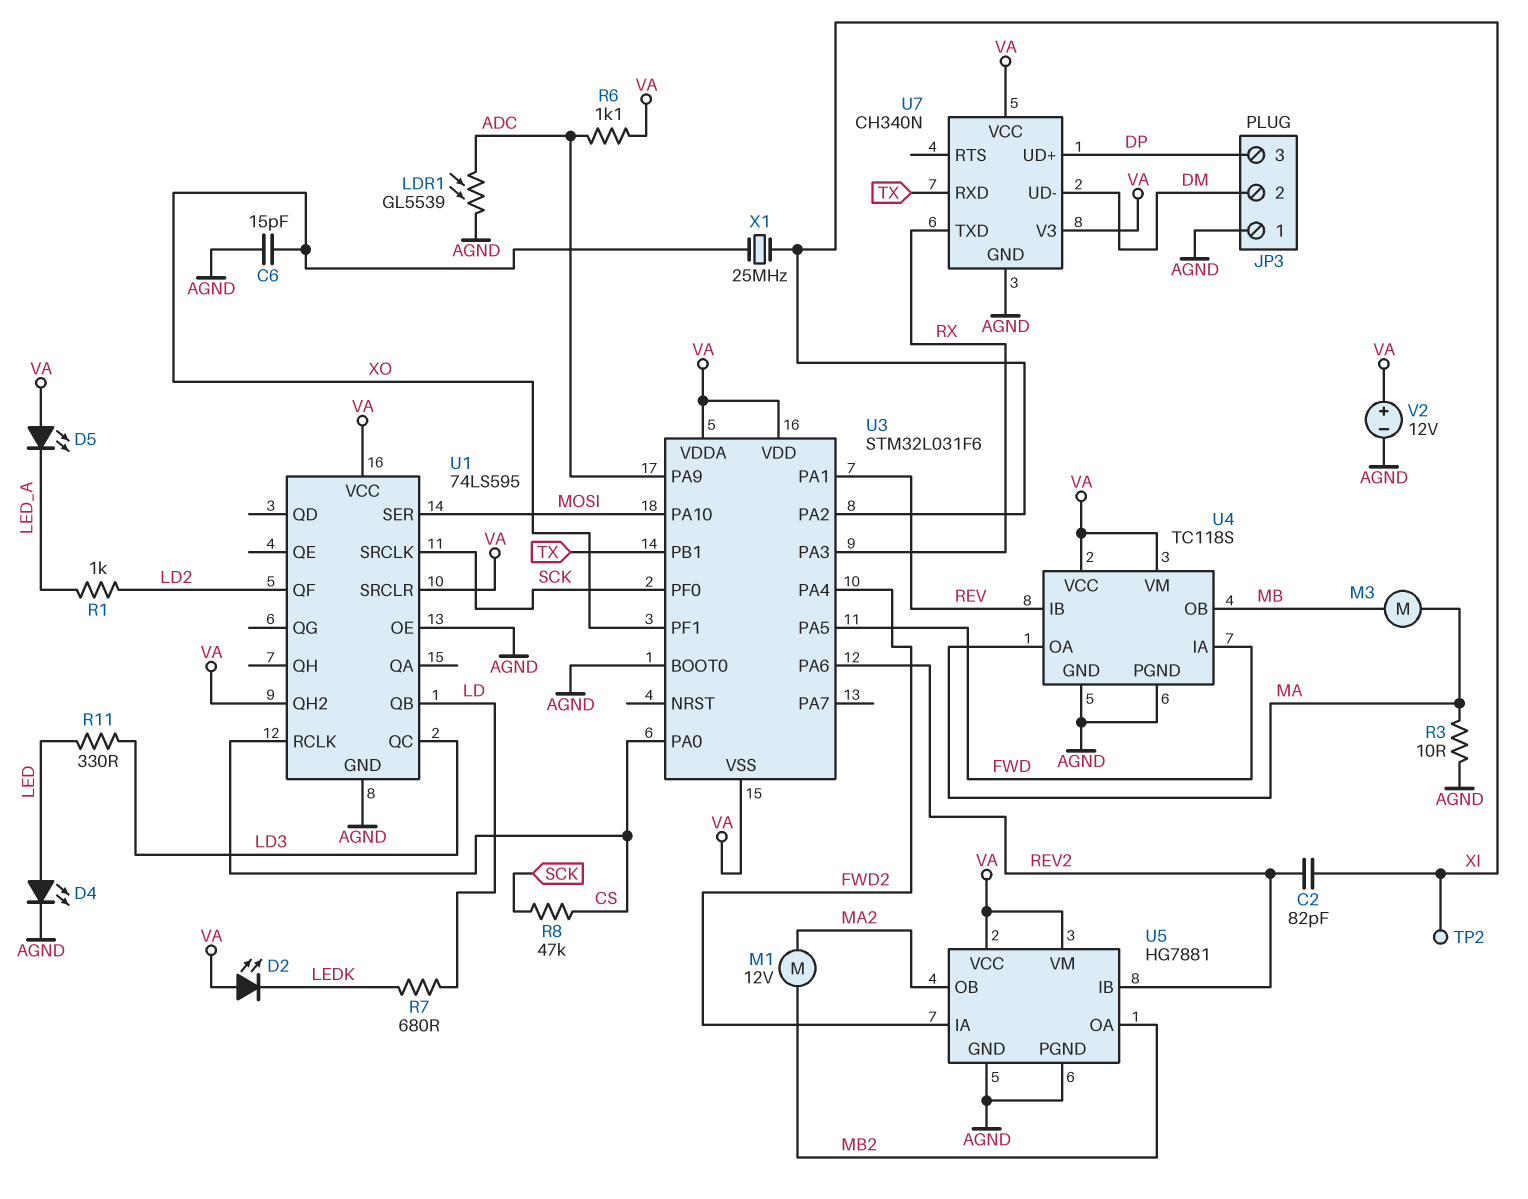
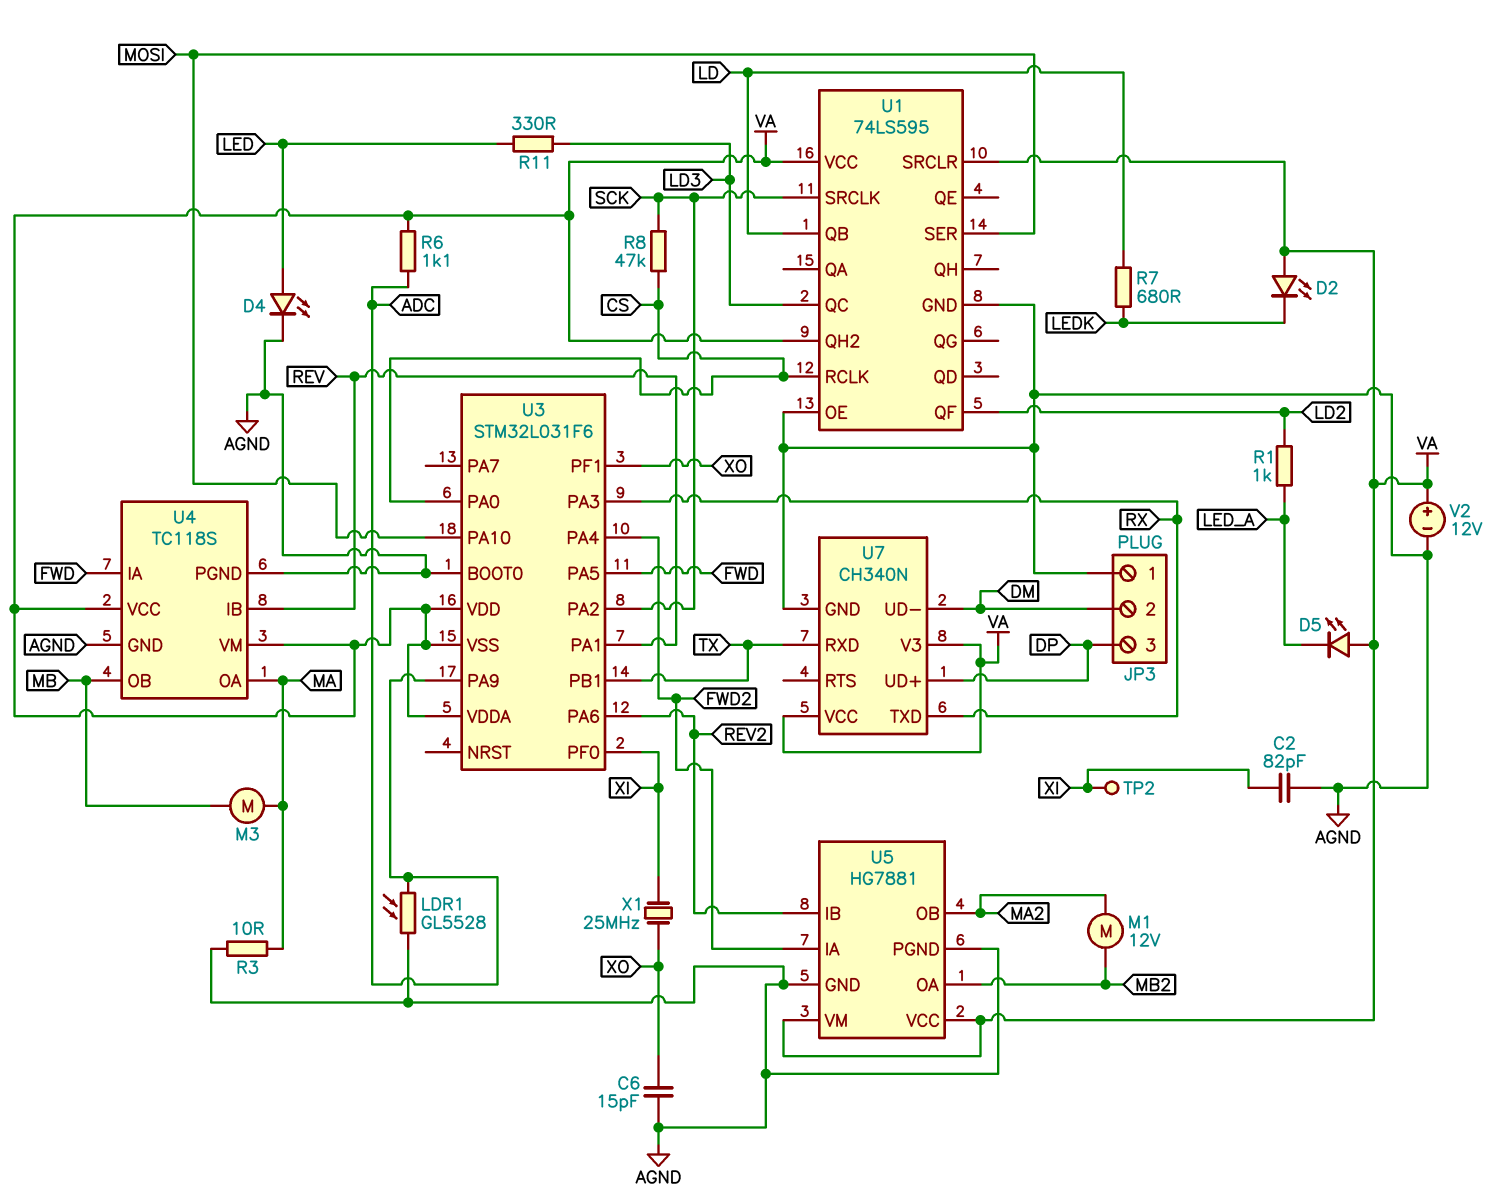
C2: 82pF (REV2, XI) -> 82pF (AGND, XI)
LDR1: GL5539 (ADC, AGND) -> GL5528 (ADC, AGND)
U3 pin PA2: XI -> SCK
U3 pin PF0: SCK -> XI

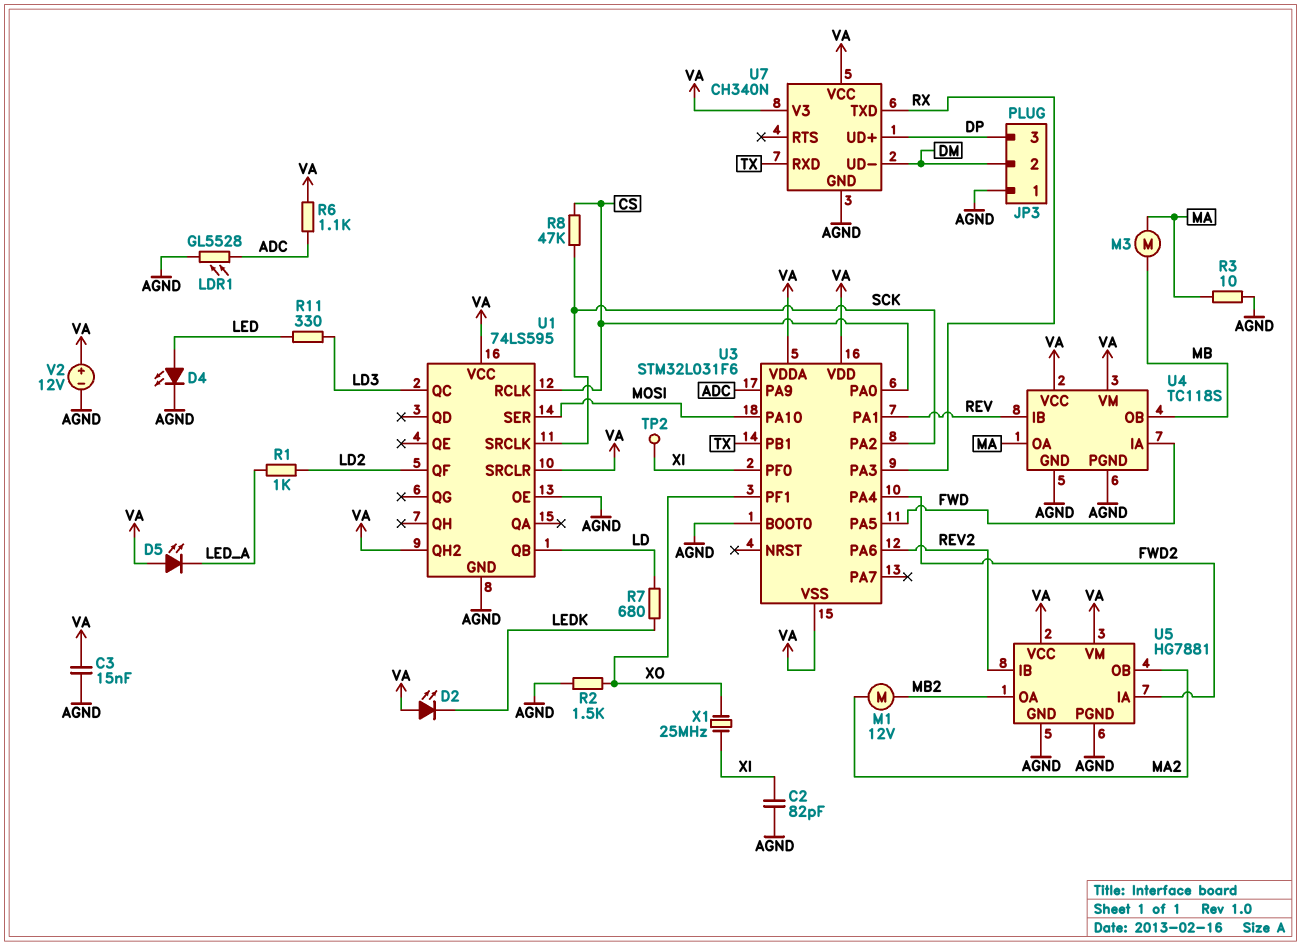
C3: none -> 15nF (AGND, VA)
C6: 15pF (AGND, XO) -> none
R2: none -> 1.5k (AGND, XO)

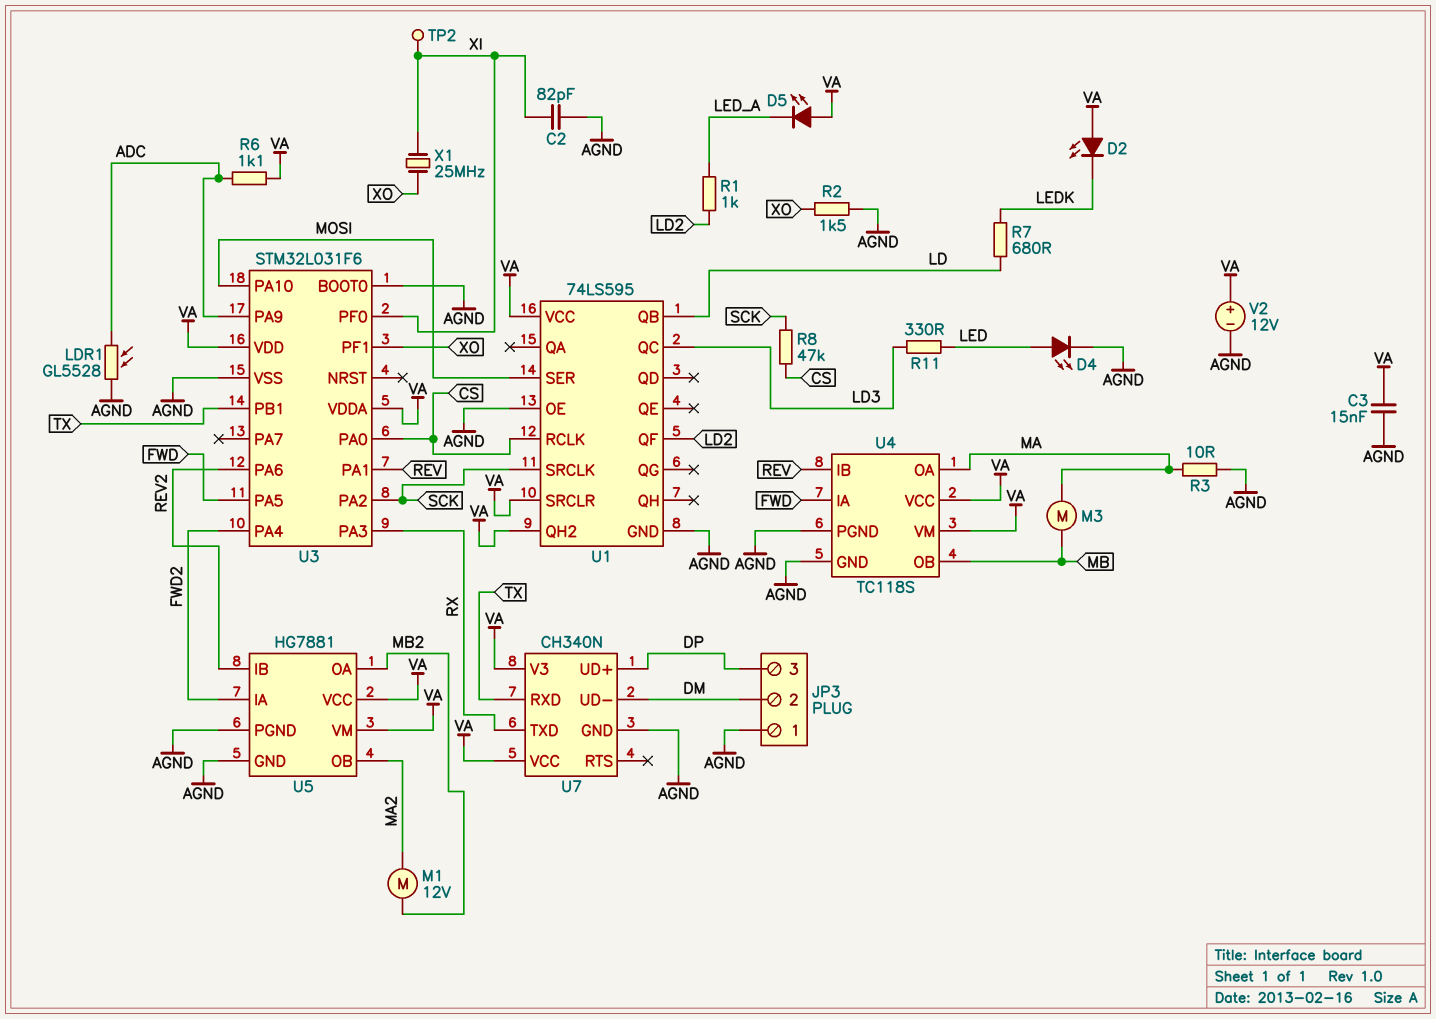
U3 pin VSS: VA -> AGND

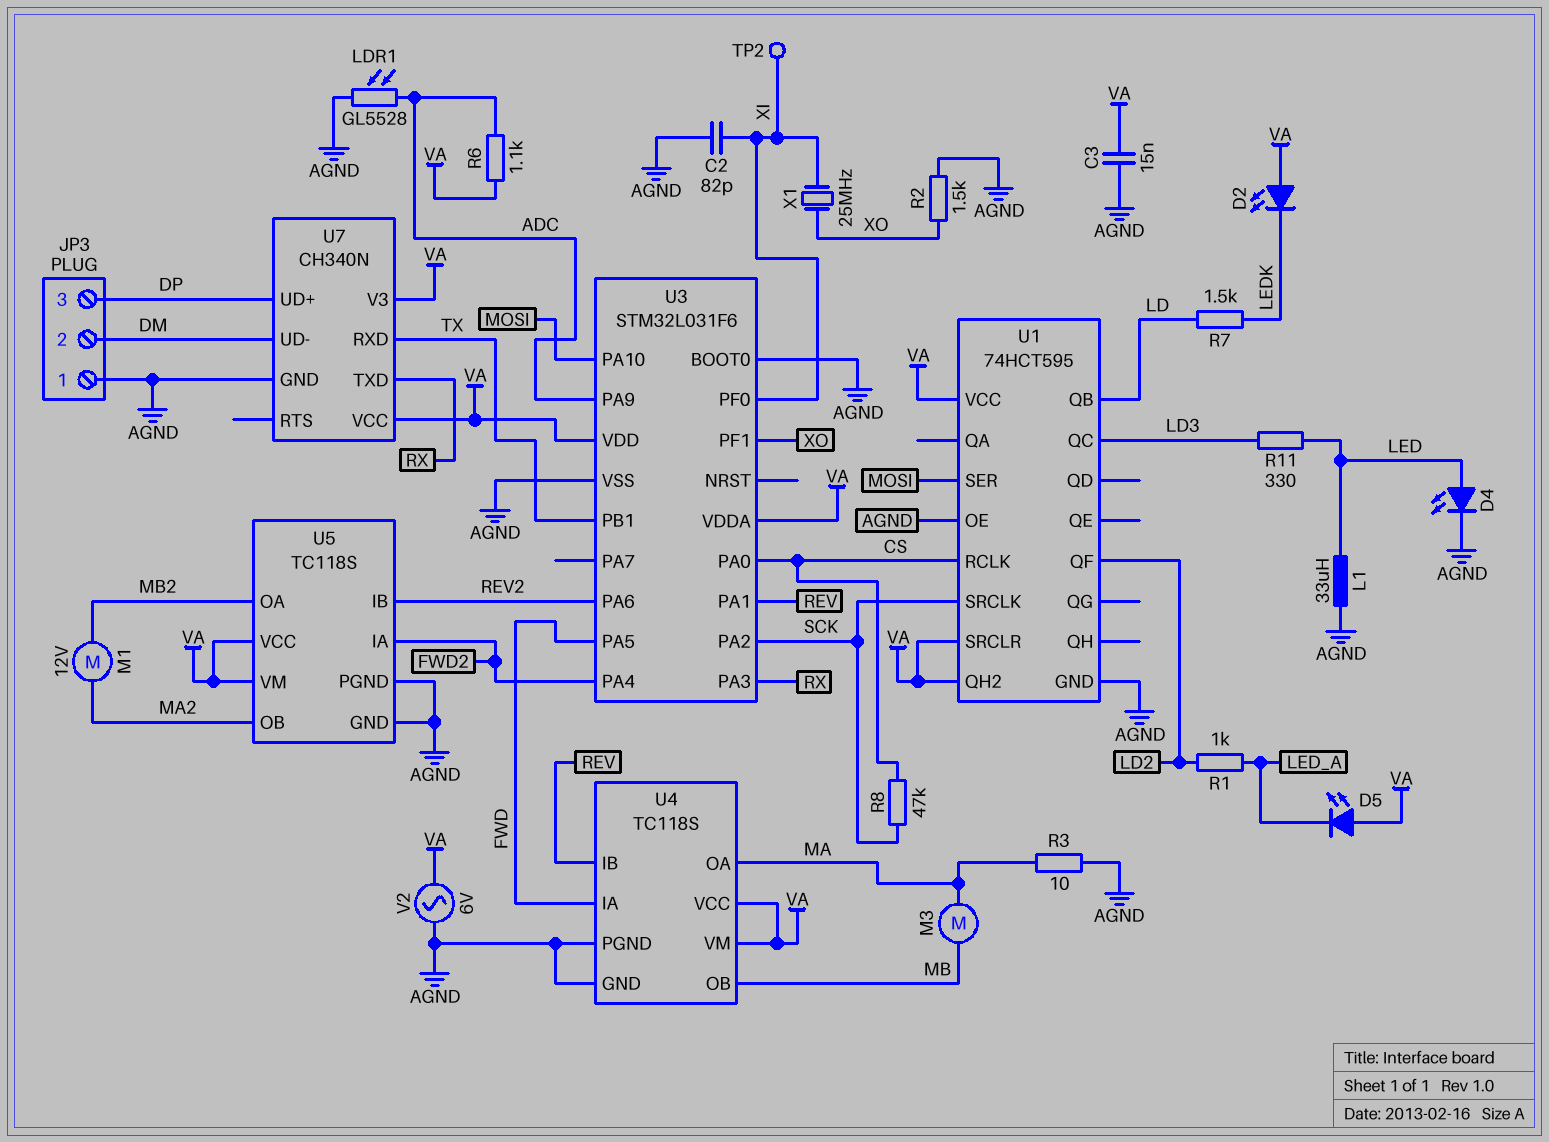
L1: none -> 33uH (AGND, LED)
R7: 680 (LD, LEDK) -> 1.5k (LD, LEDK)
U1: 74LS595 -> 74HCT595
U5: HG7881 -> TC118S
V2: 12V (plus VA, minus AGND) -> AC 6V (AGND, VA)

